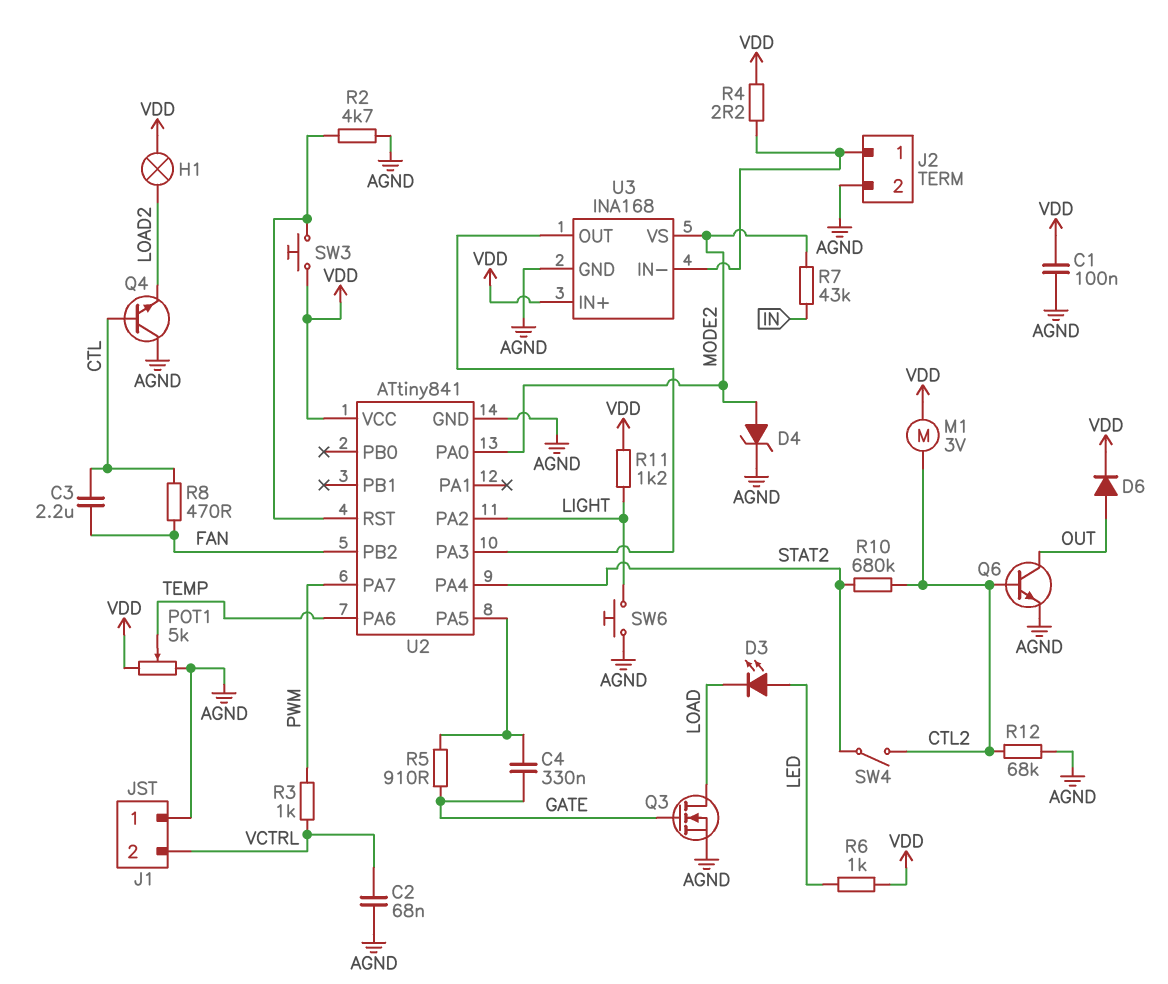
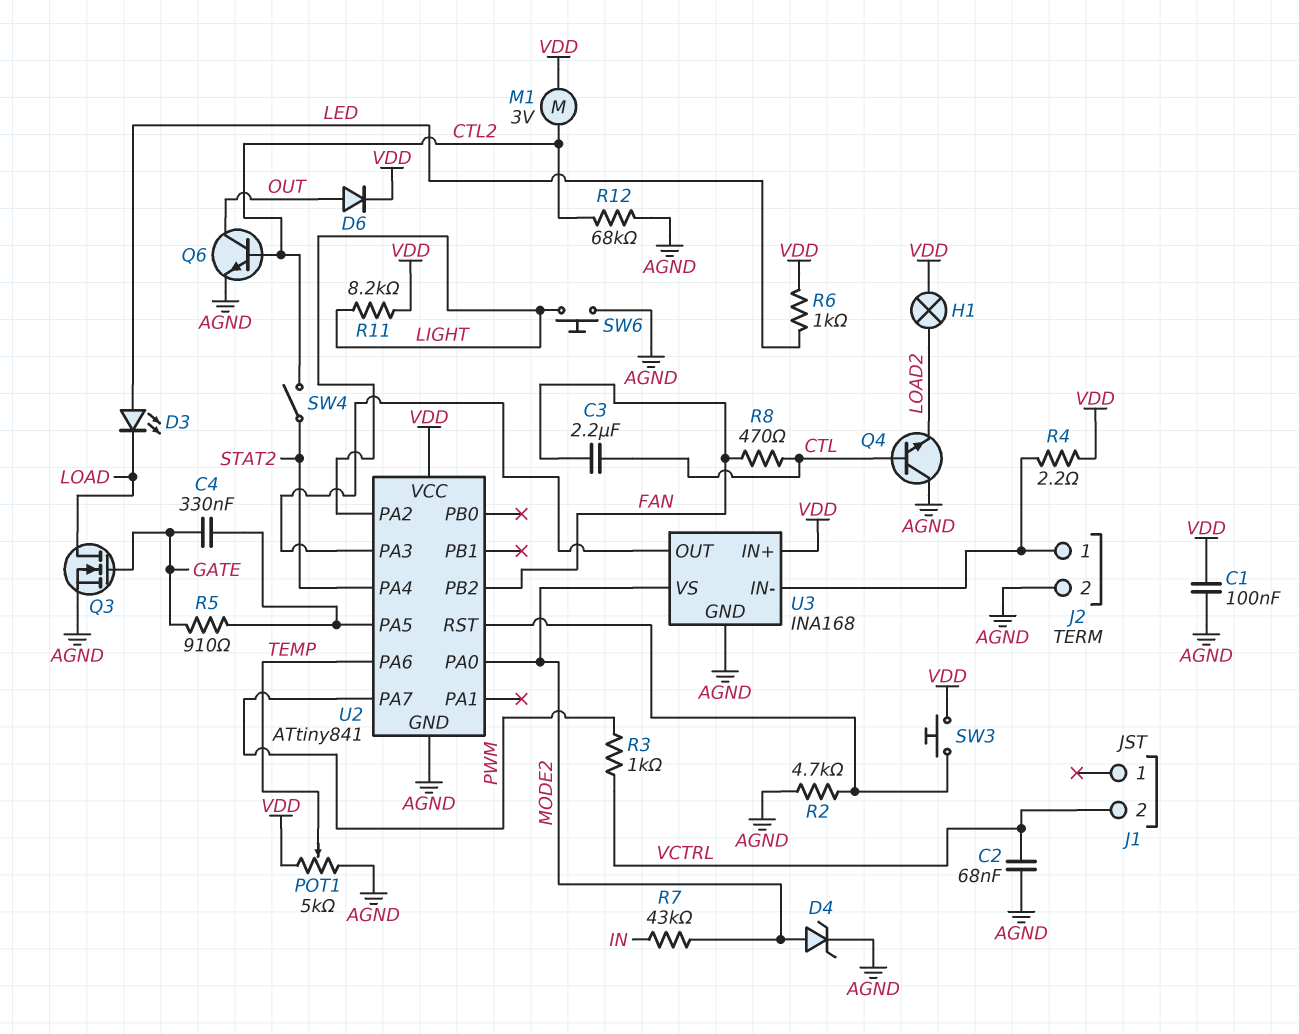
J1 pin 1: AGND -> none
R10: 680k (CTL2, STAT2) -> none
R11: 1.2k (LIGHT, VDD) -> 8.2k (LIGHT, VDD)

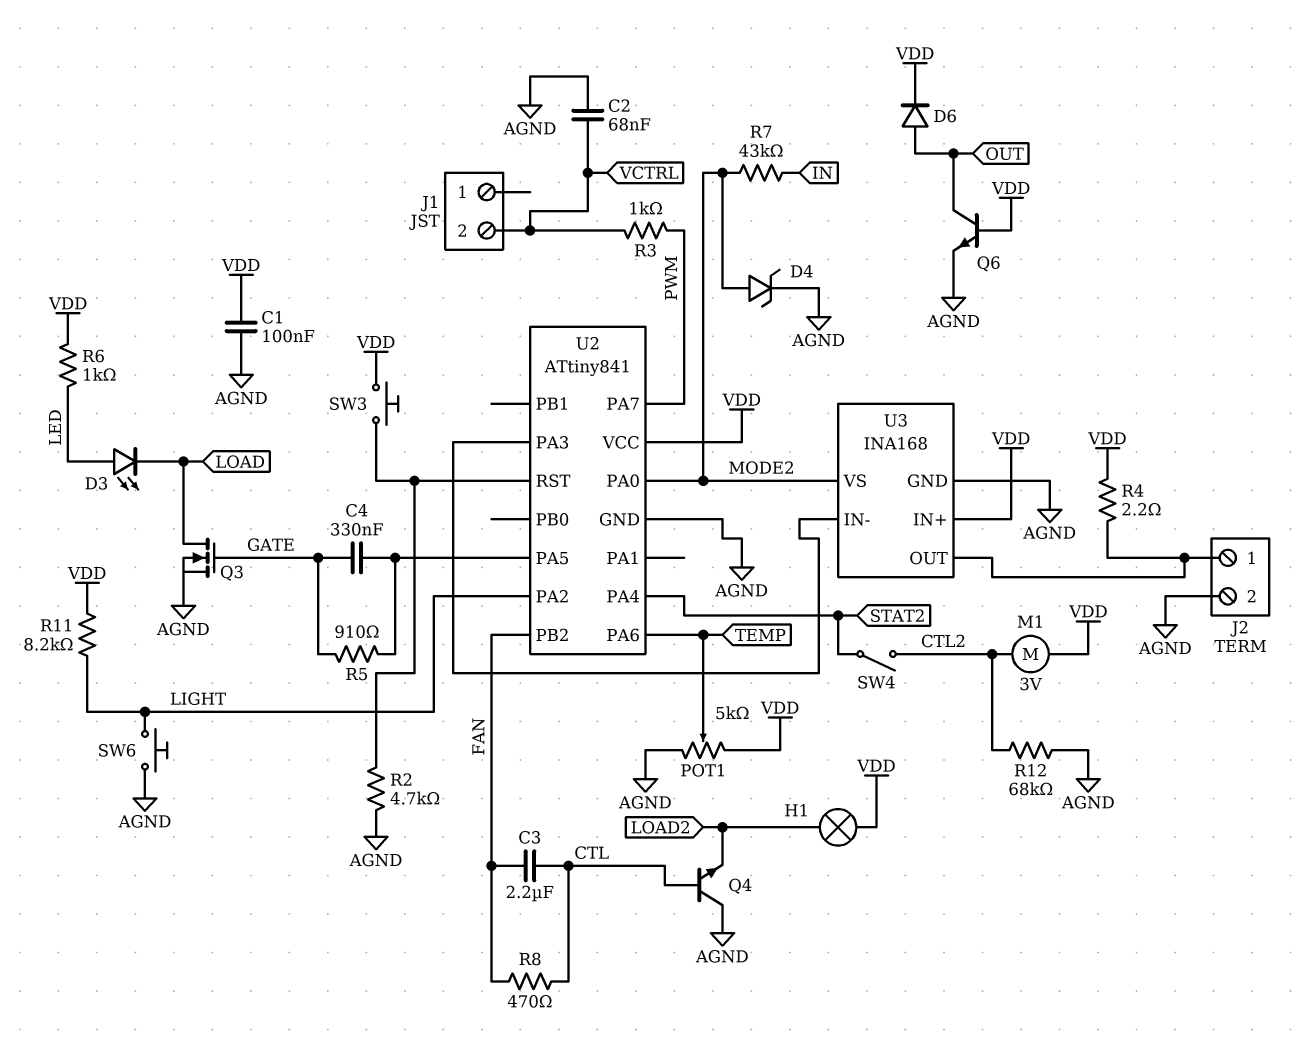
Q6: NPN (B CTL2, C OUT, E AGND) -> NPN (B VDD, C OUT, E AGND)
U3 pin IN-: J2/1 -> U2/PA3
U3 pin OUT: U2/PA3 -> J2/1

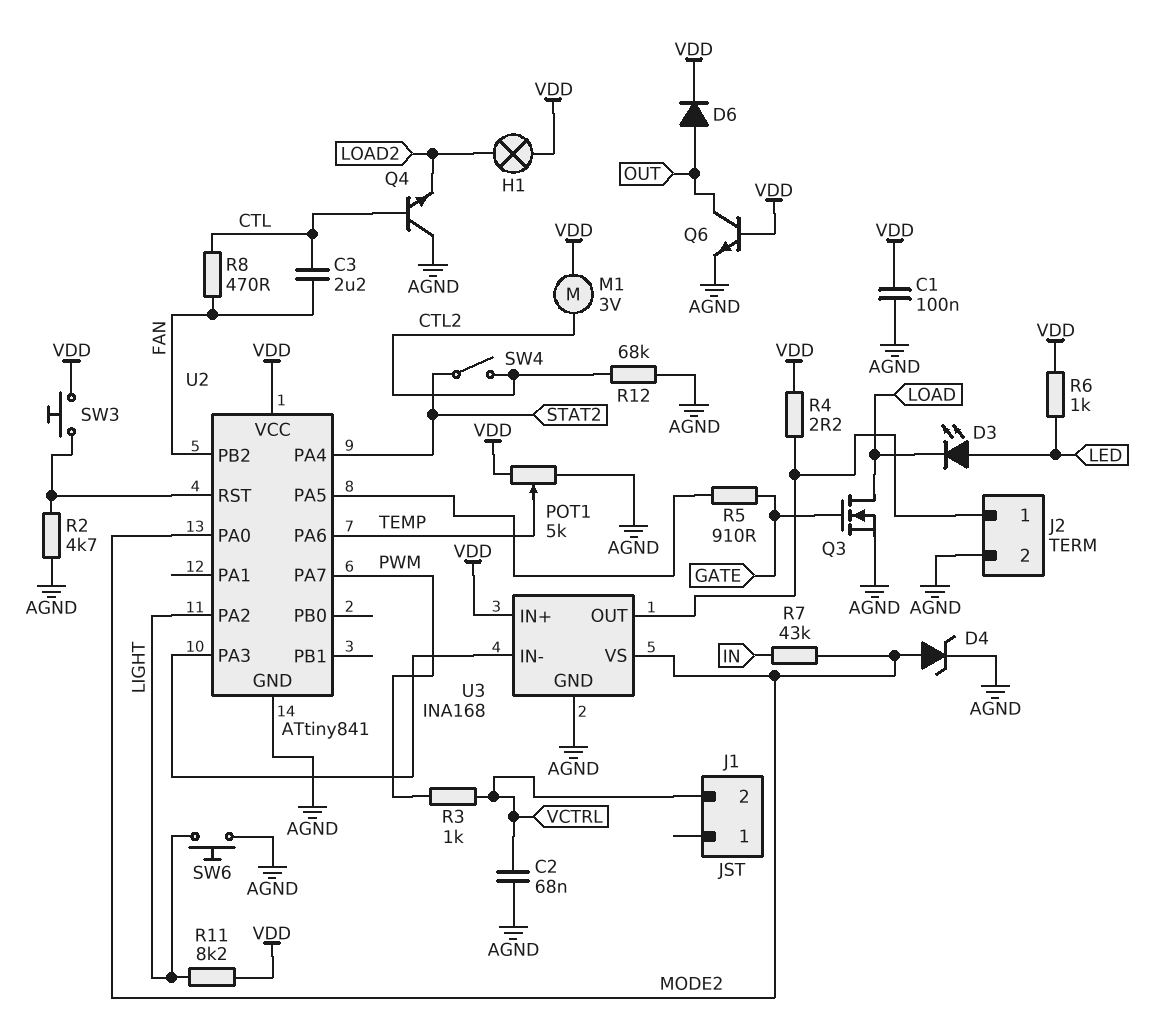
C4: 330nF (GATE, U2/PA5) -> none

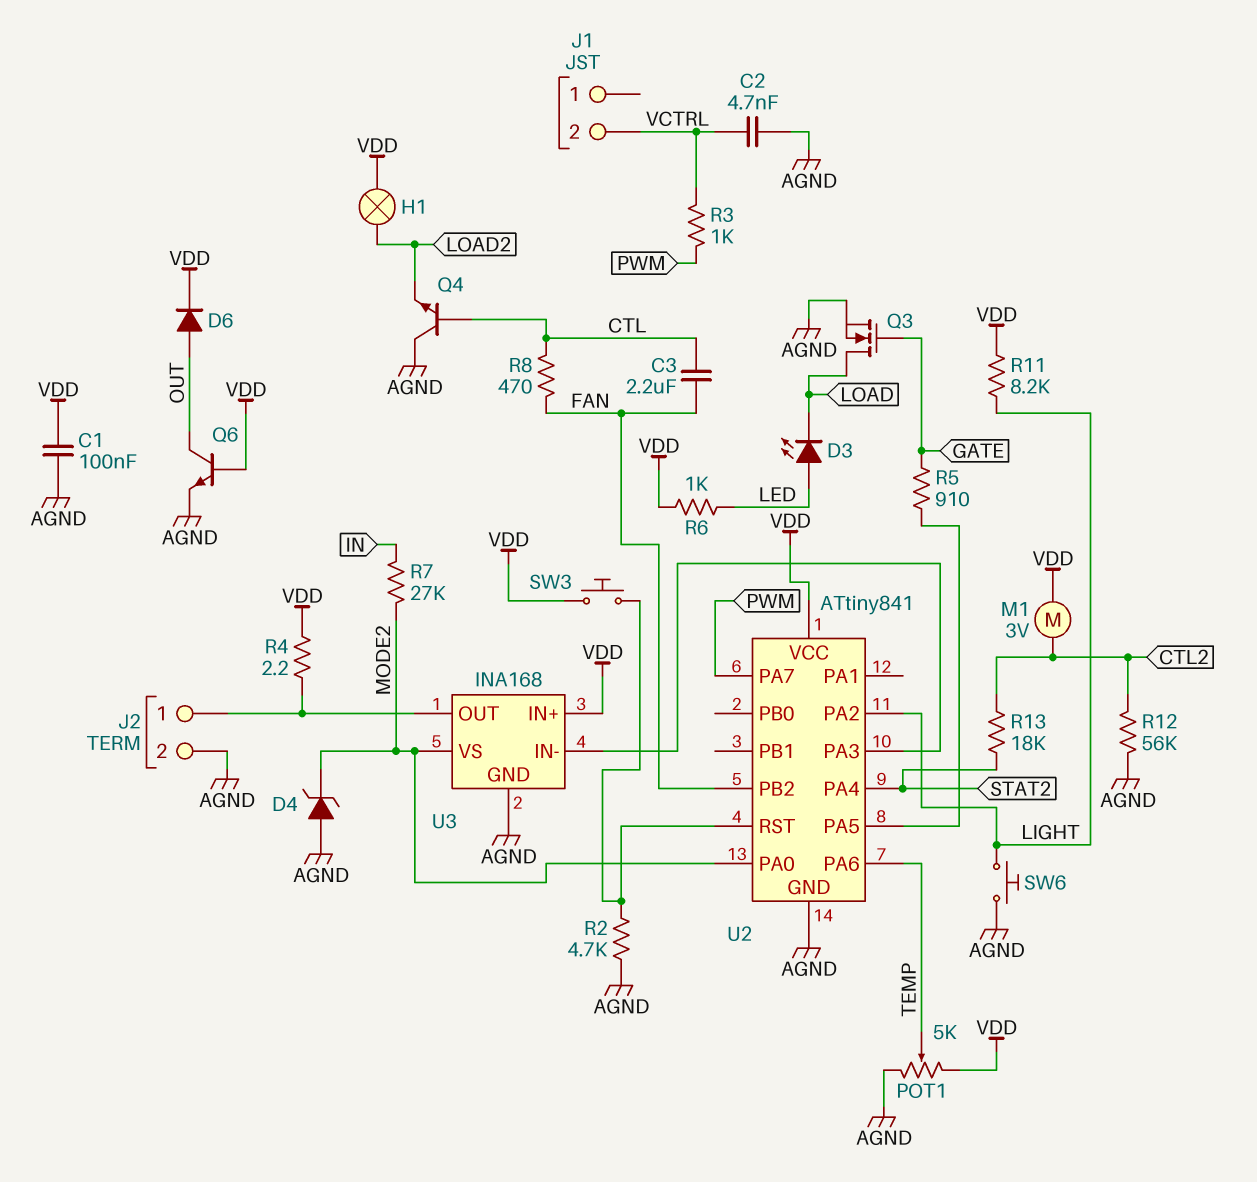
C2: 68nF (AGND, VCTRL) -> 4.7nF (AGND, VCTRL)
D4: zener (A MODE2, K AGND) -> zener (A AGND, K MODE2)
R7: 43k (IN, MODE2) -> 27k (IN, MODE2)
R12: 68k (AGND, CTL2) -> 56k (AGND, CTL2)
R13: none -> 18k (CTL2, STAT2)
SW4: switch (CTL2, STAT2) -> none

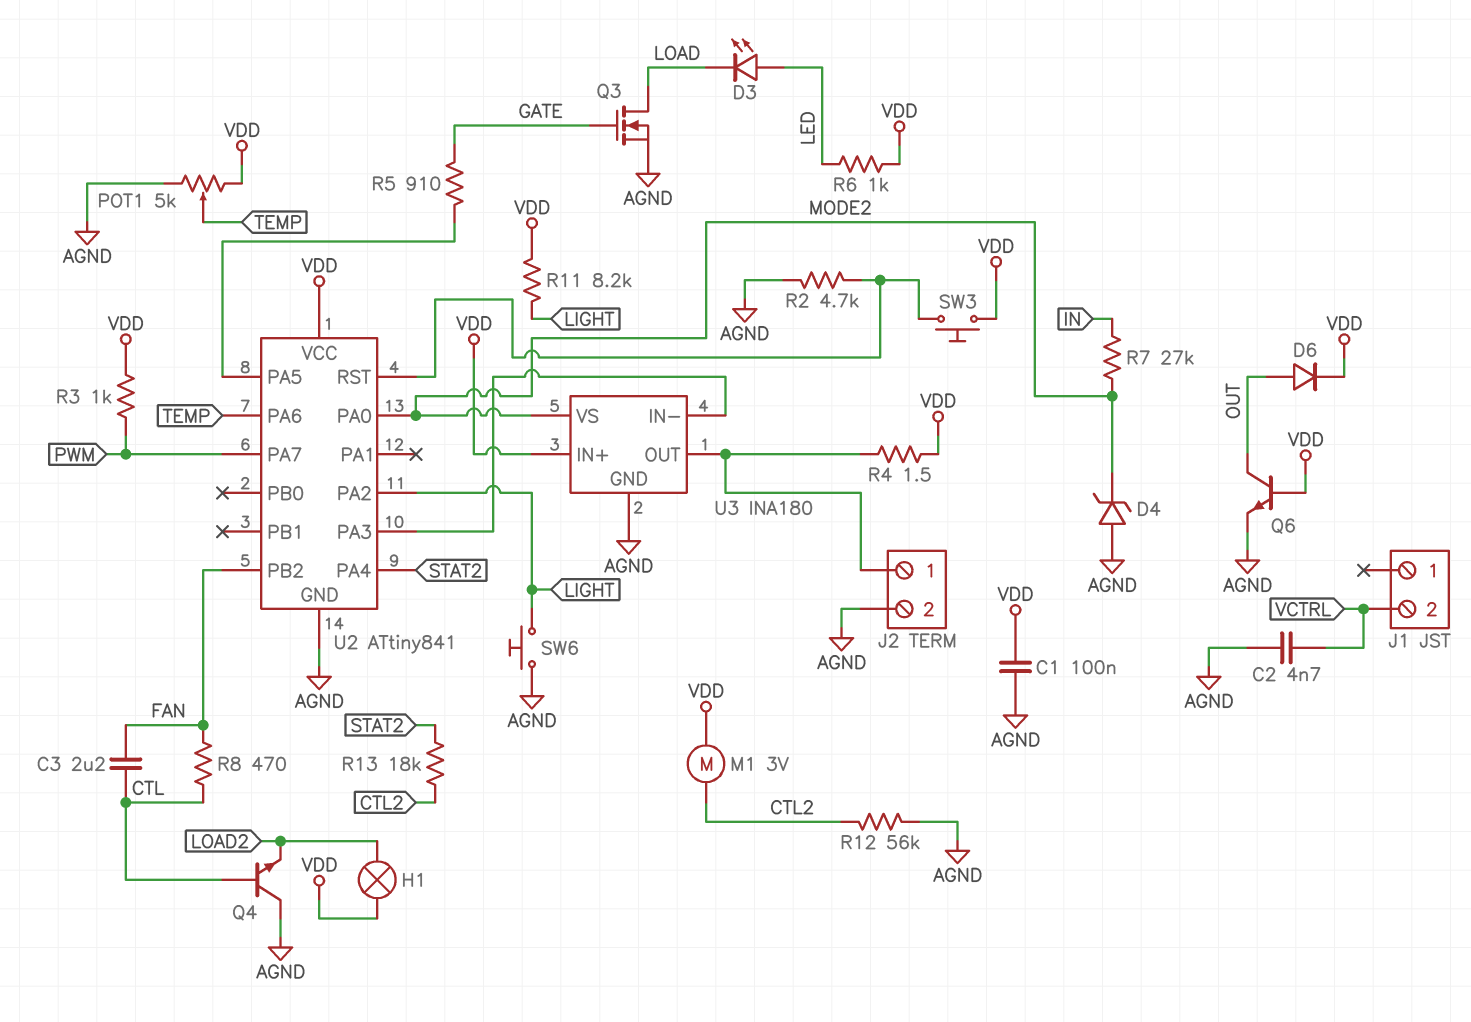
R3: 1k (PWM, VCTRL) -> 1k (PWM, VDD)
R4: 2.2 (J2/1, VDD) -> 1.5 (J2/1, VDD)
U3: INA168 -> INA180

